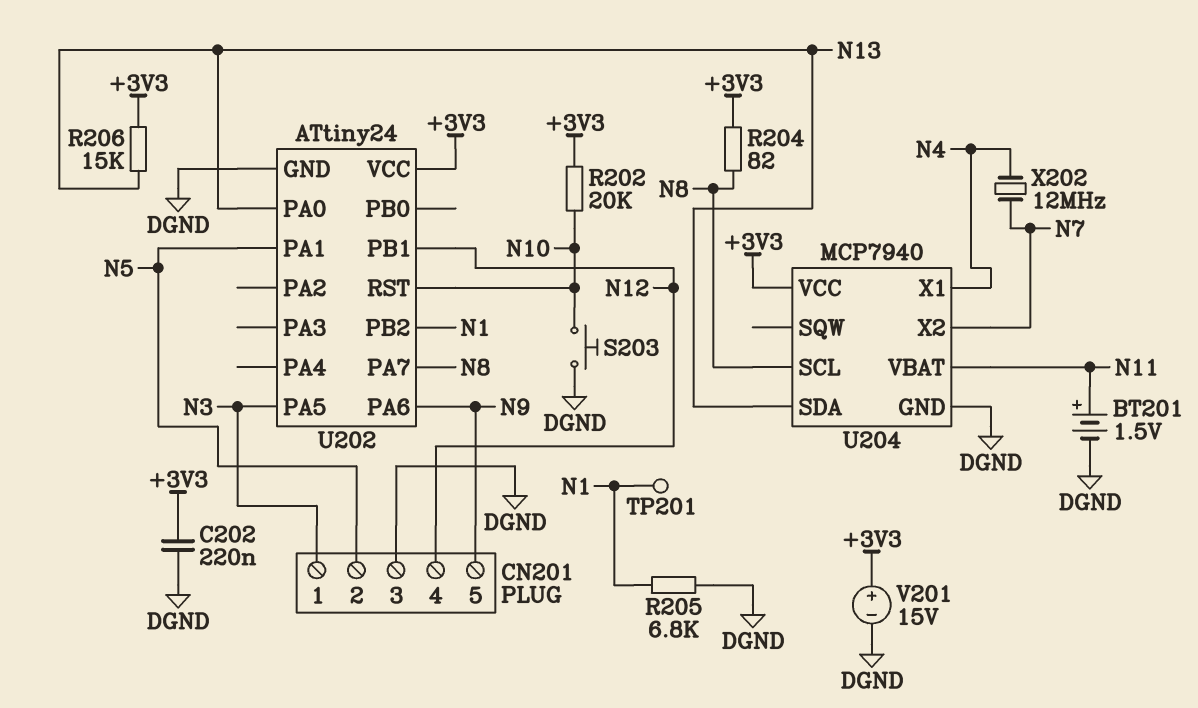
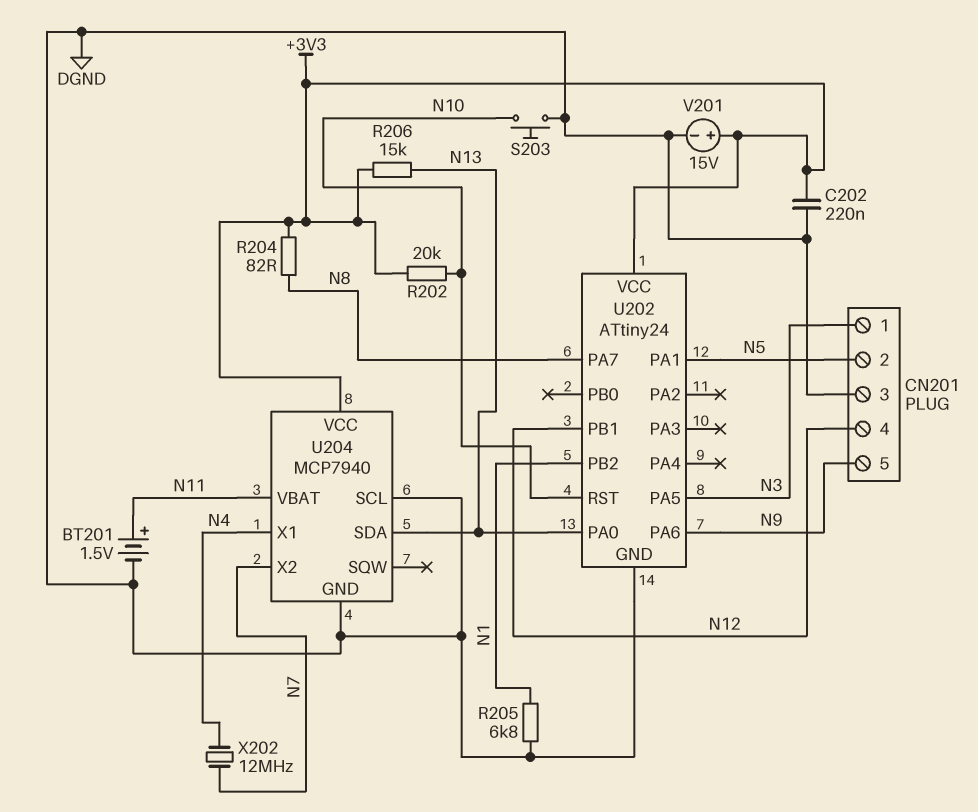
TP201: test point (N1) -> none
U204 pin SCL: N8 -> DGND

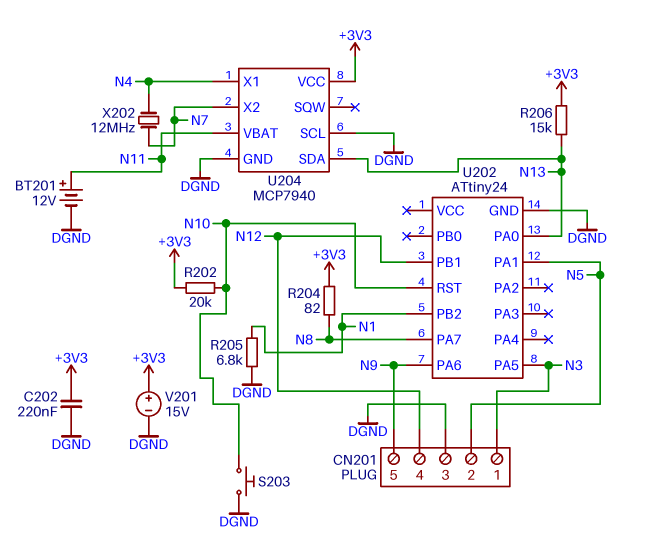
BT201: 1.5V (plus N11, minus DGND) -> 12V (plus N11, minus DGND)
U202 pin VCC: +3V3 -> none

